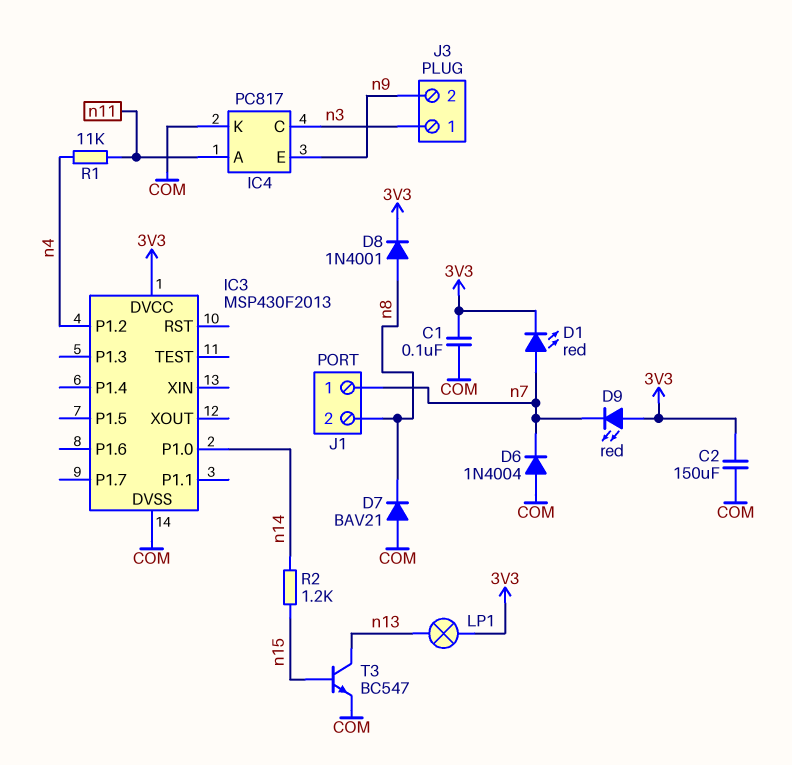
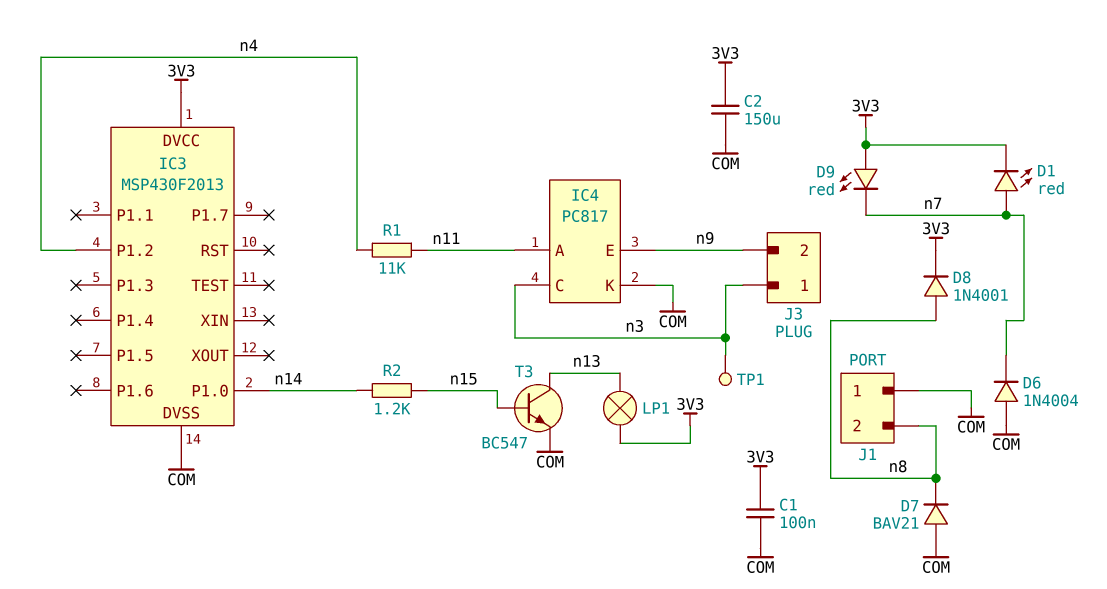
J1 pin 1: n7 -> COM
TP1: none -> test point (n3)

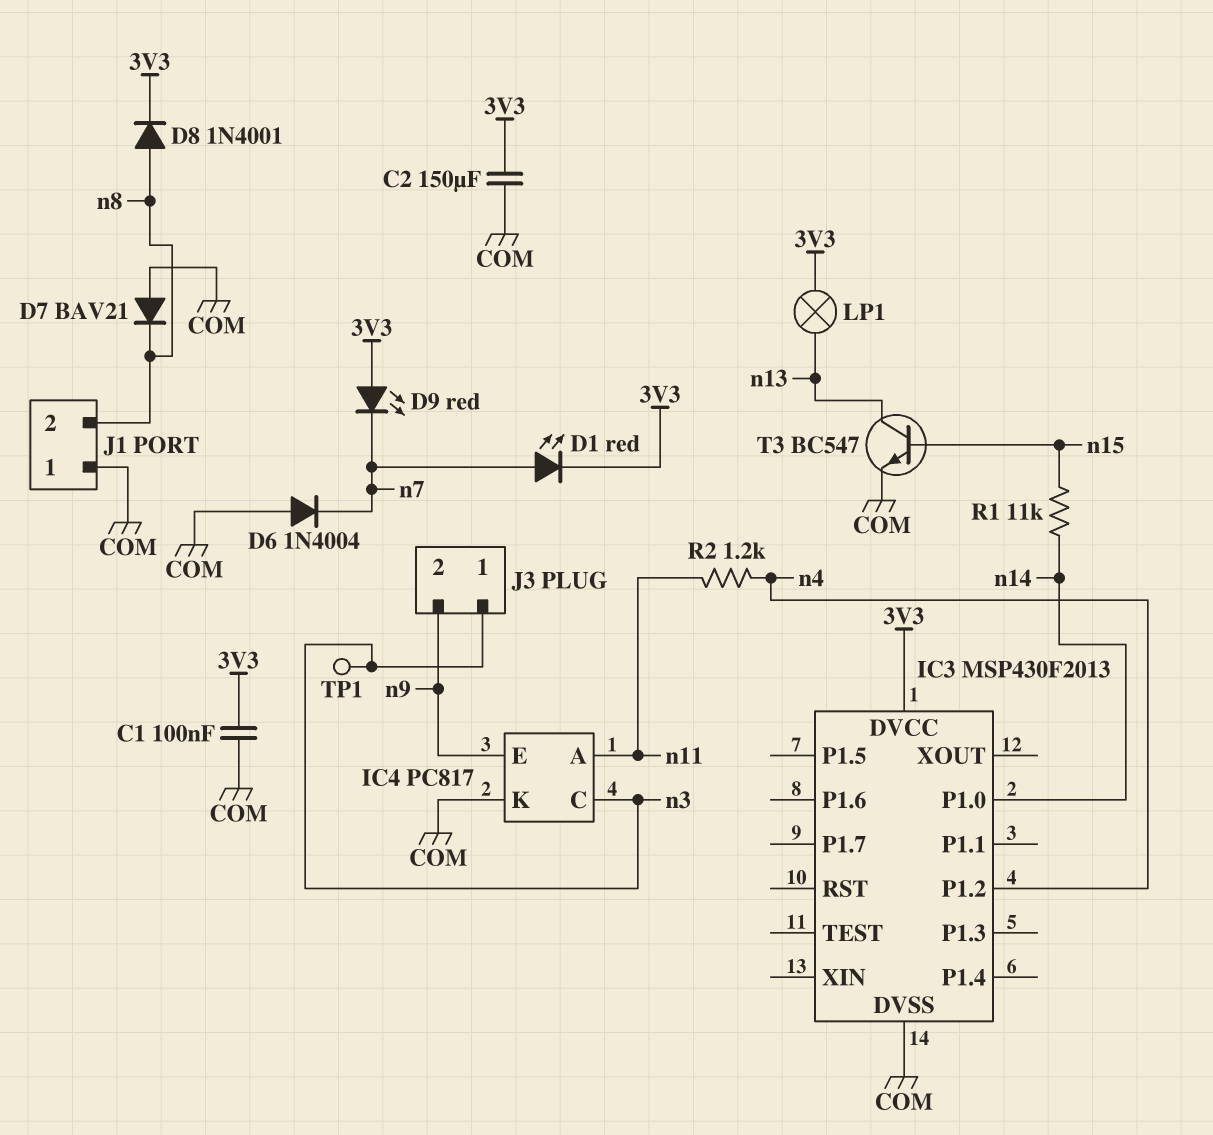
R1: 11k (n4, n11) -> 11k (n14, n15)
R2: 1.2k (n14, n15) -> 1.2k (n4, n11)

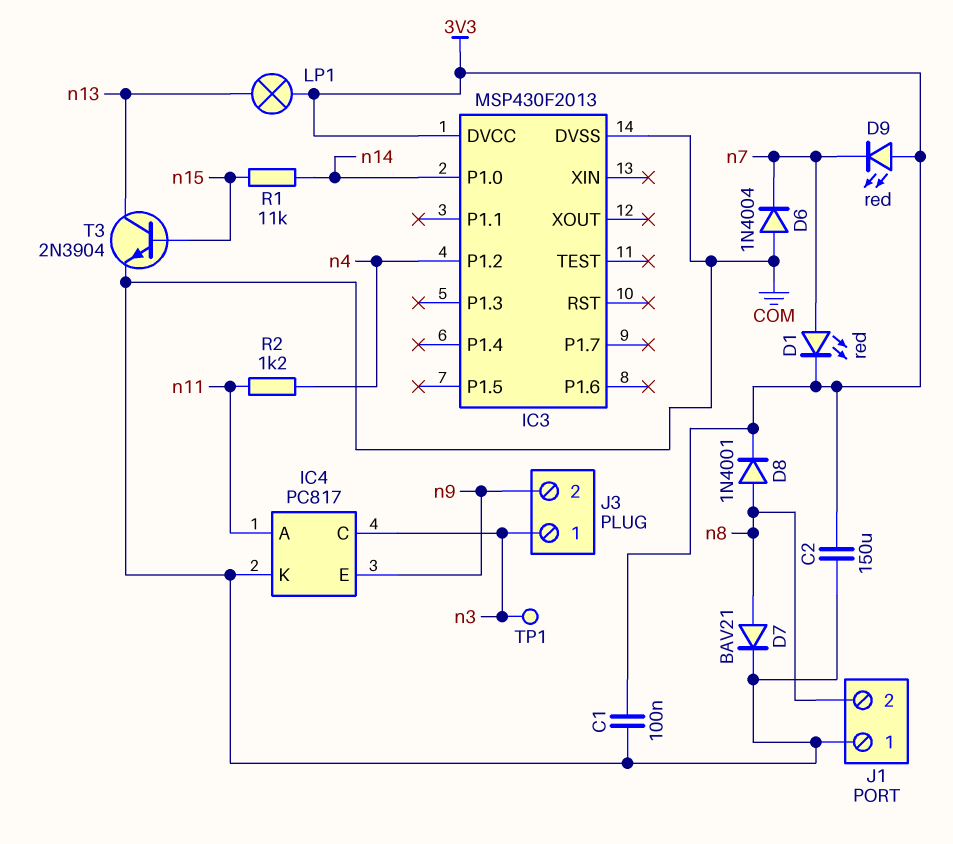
D7: diode BAV21 (A COM, K n8) -> diode BAV21 (A n8, K COM)
T3: NPN BC547 (B n15, C n13, E COM) -> NPN 2N3904 (B n15, C n13, E COM)

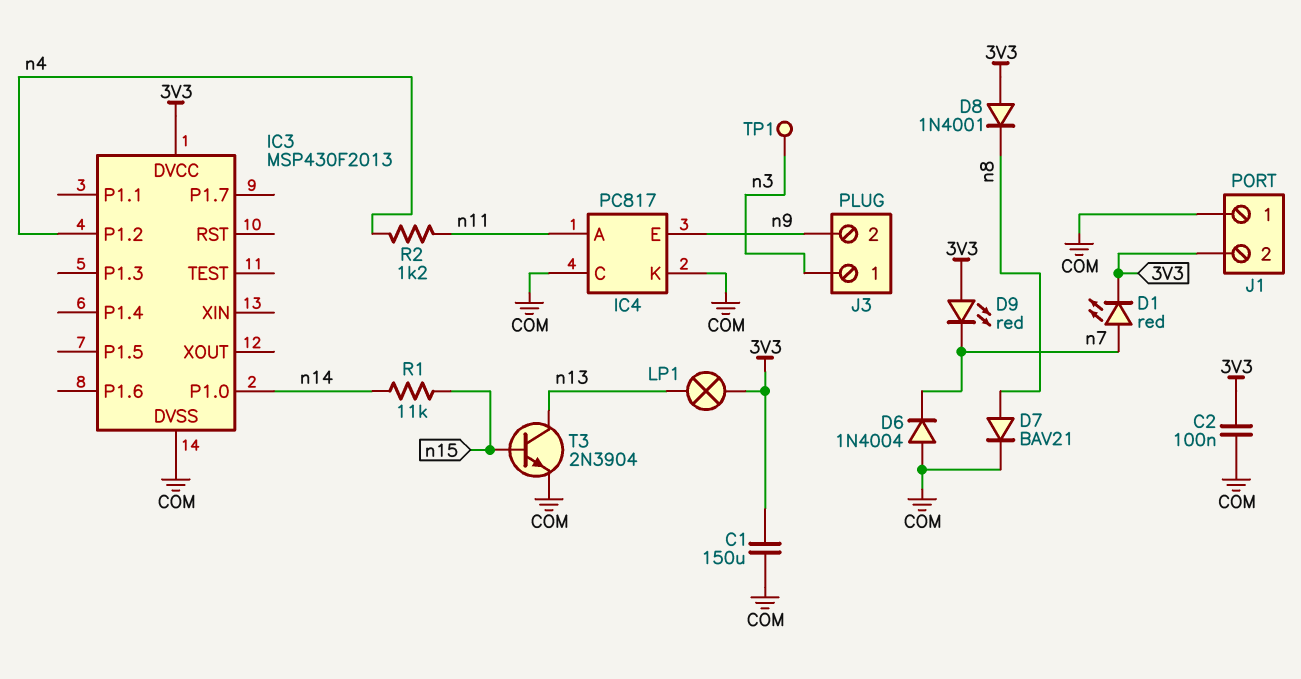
C1: 100nF (3V3, COM) -> 150uF (3V3, COM)
C2: 150uF (3V3, COM) -> 100nF (3V3, COM)
D8: diode 1N4001 (A n8, K 3V3) -> diode 1N4001 (A 3V3, K n8)
IC4 pin C: n3 -> COM
J1 pin 2: n8 -> 3V3

